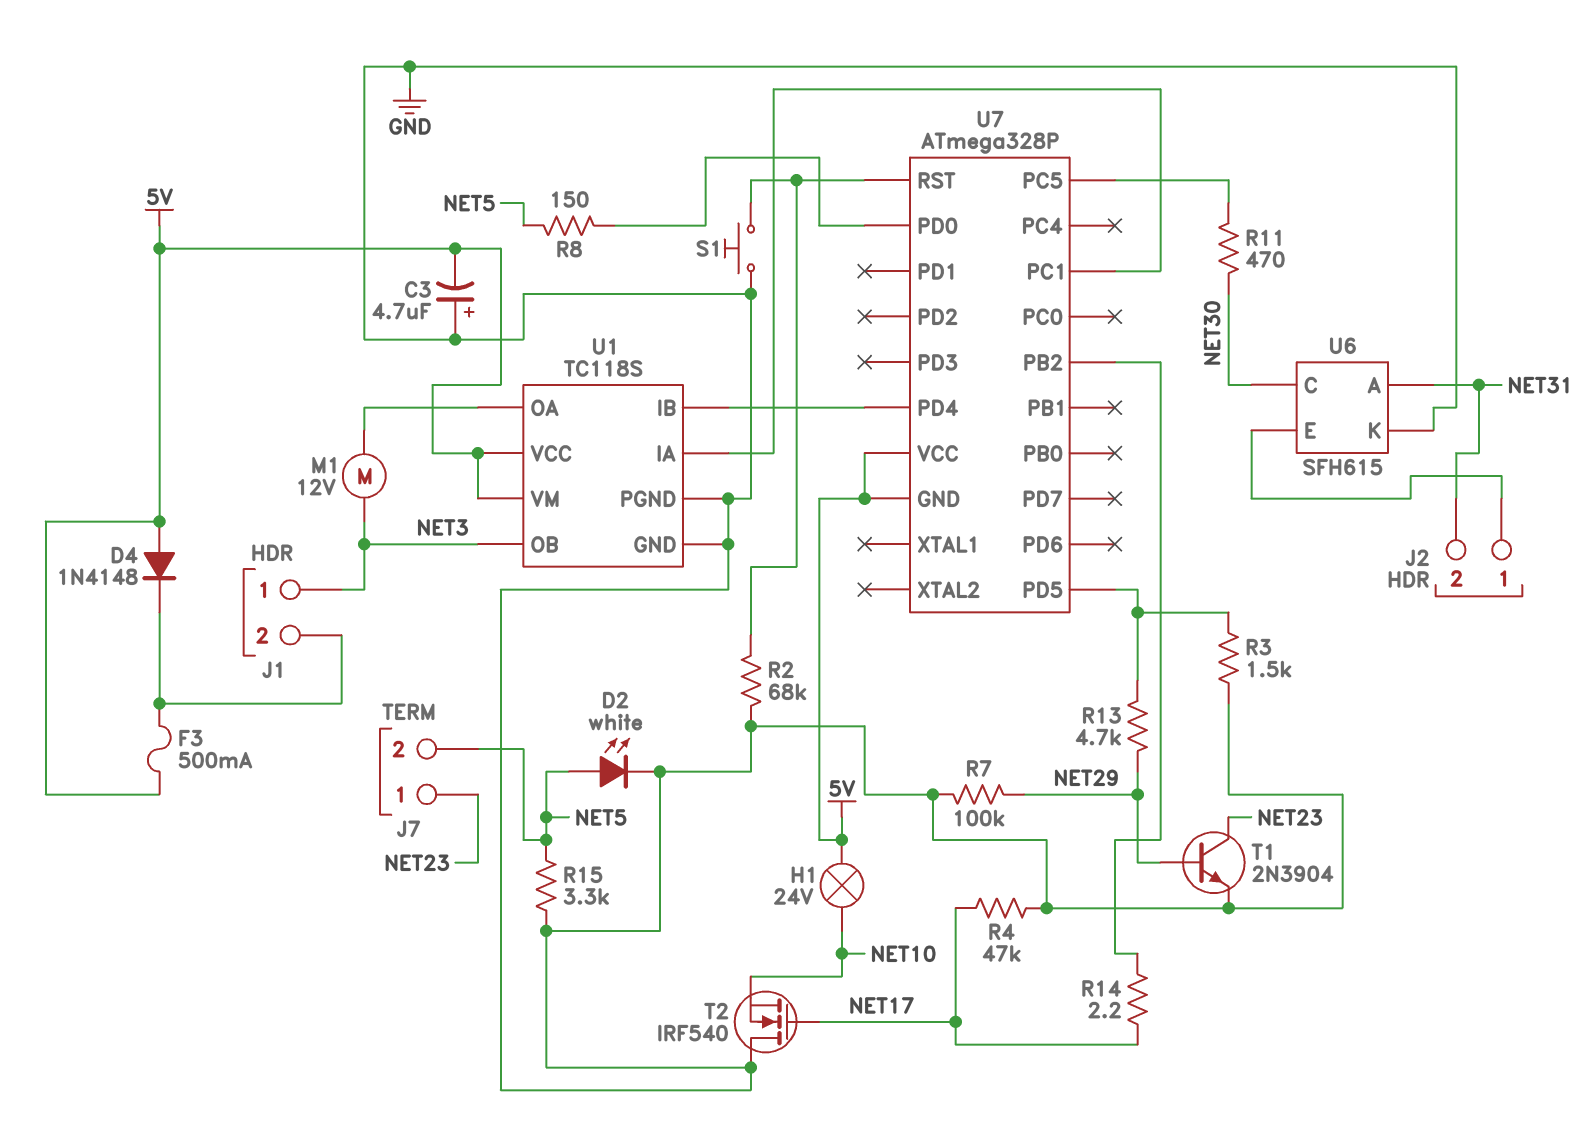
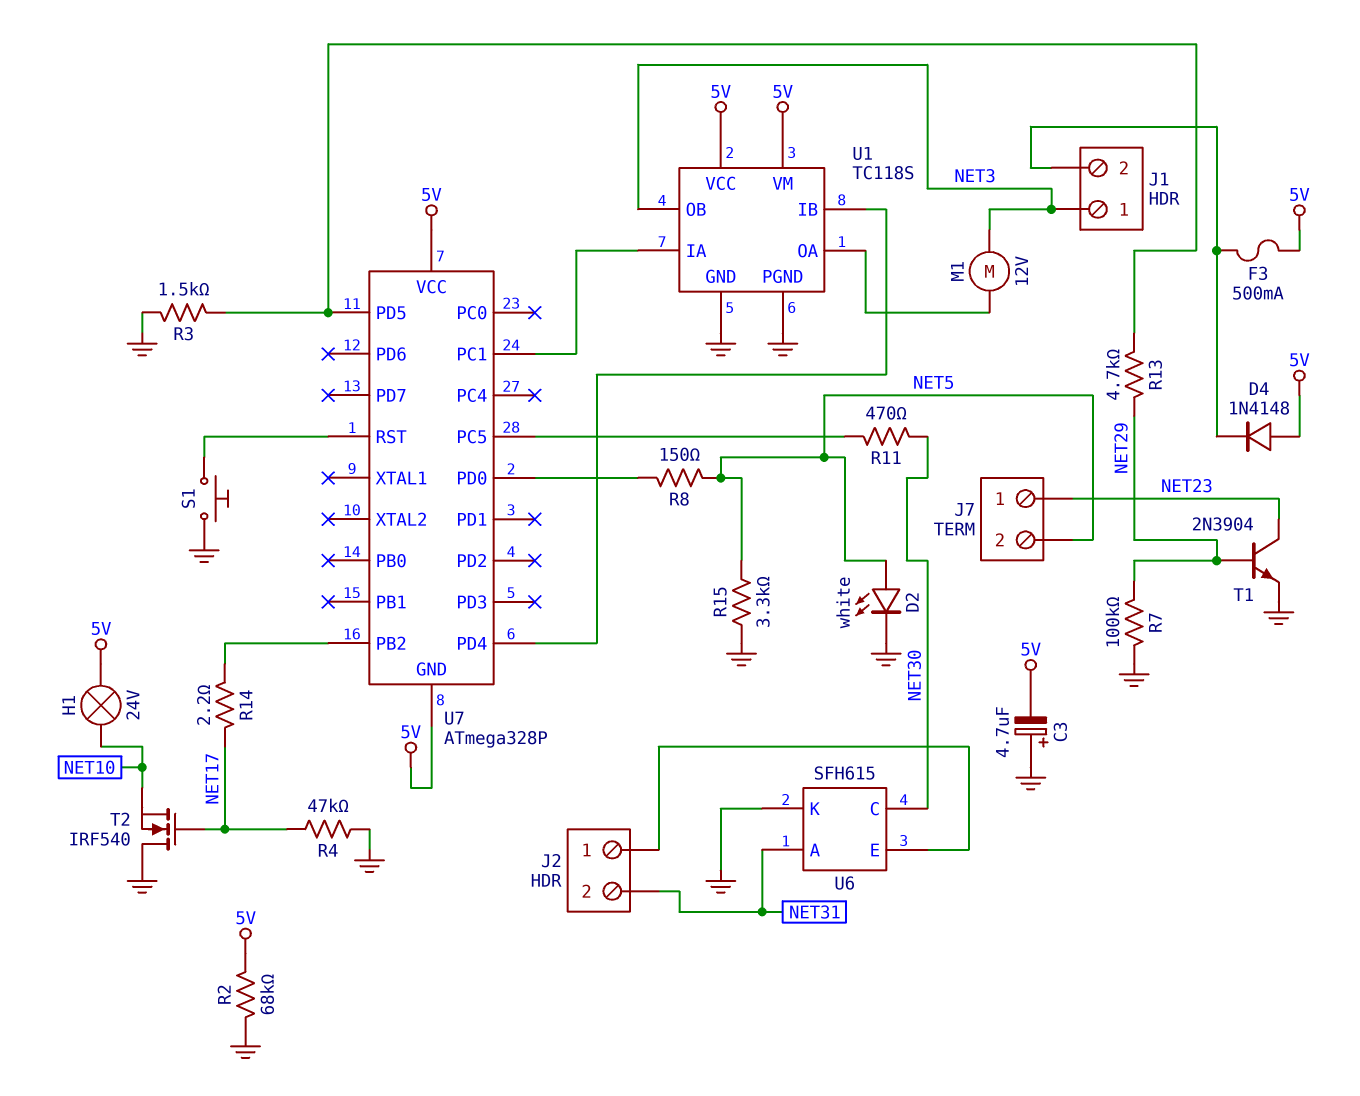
R2: 68k (GND, U7/RST) -> 68k (5V, GND)

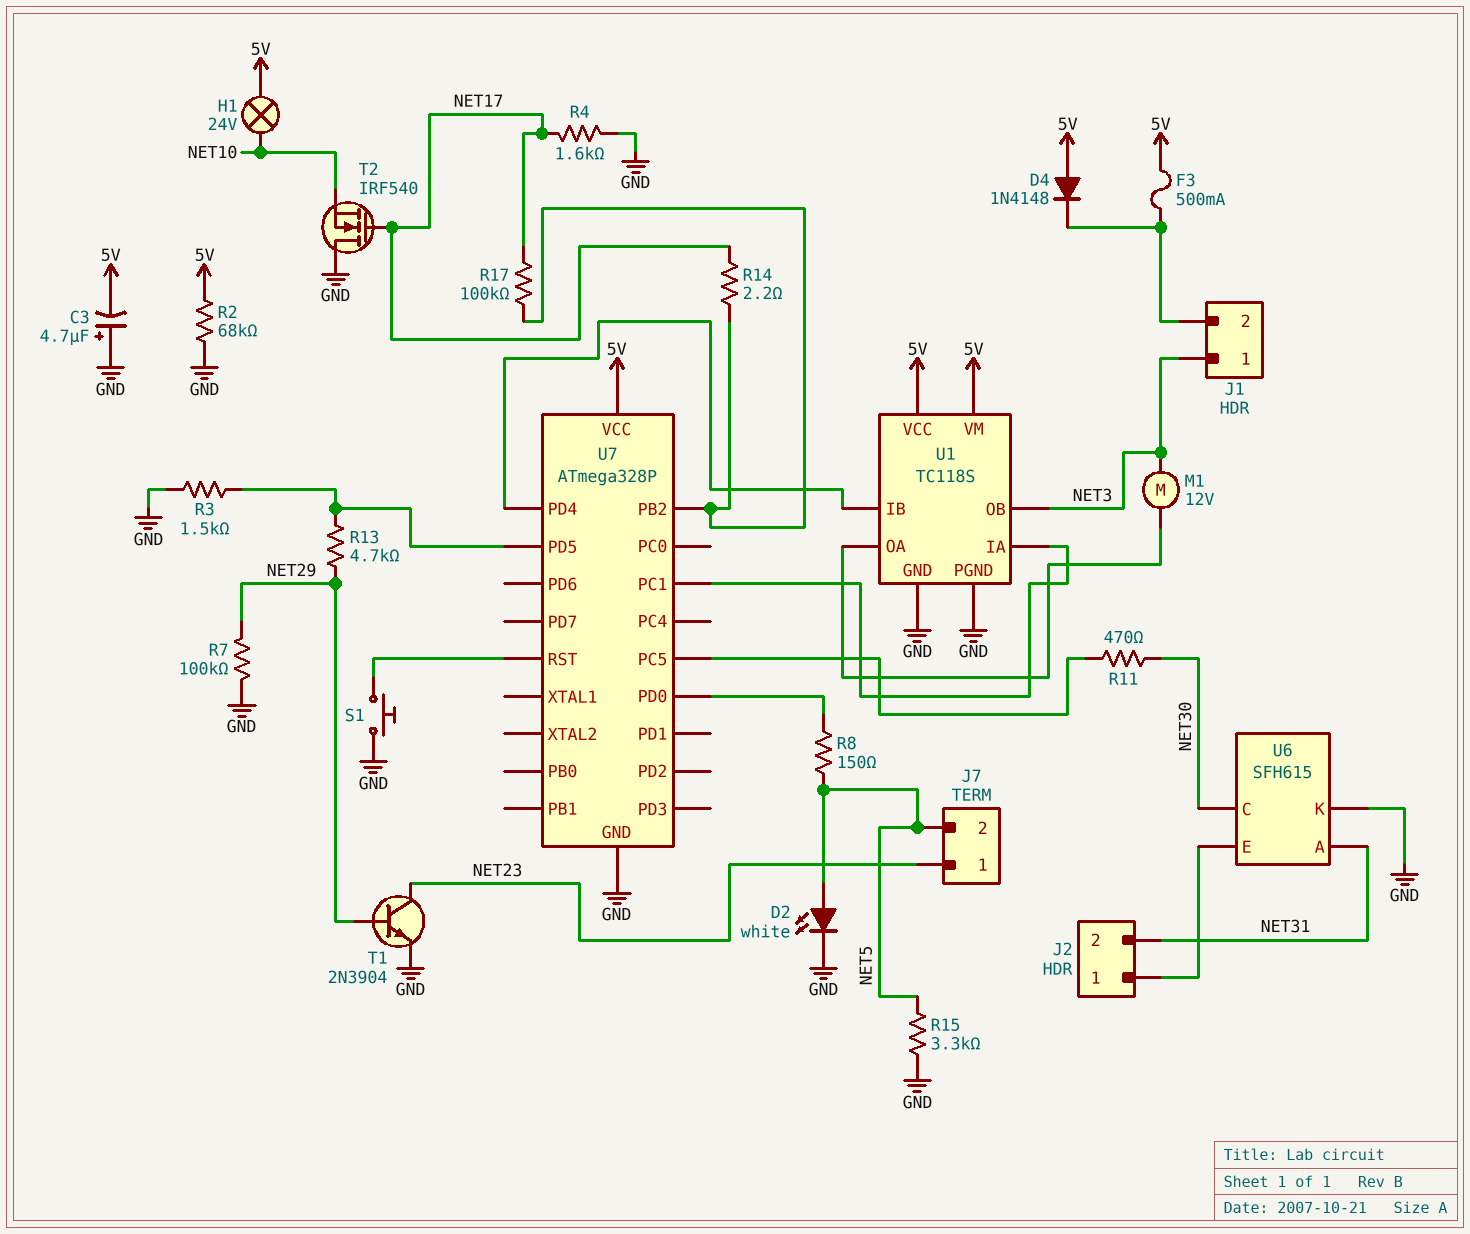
R4: 47k (GND, NET17) -> 1.6k (GND, NET17)
R17: none -> 100k (NET17, U7/PB2)
U7 pin GND: 5V -> GND

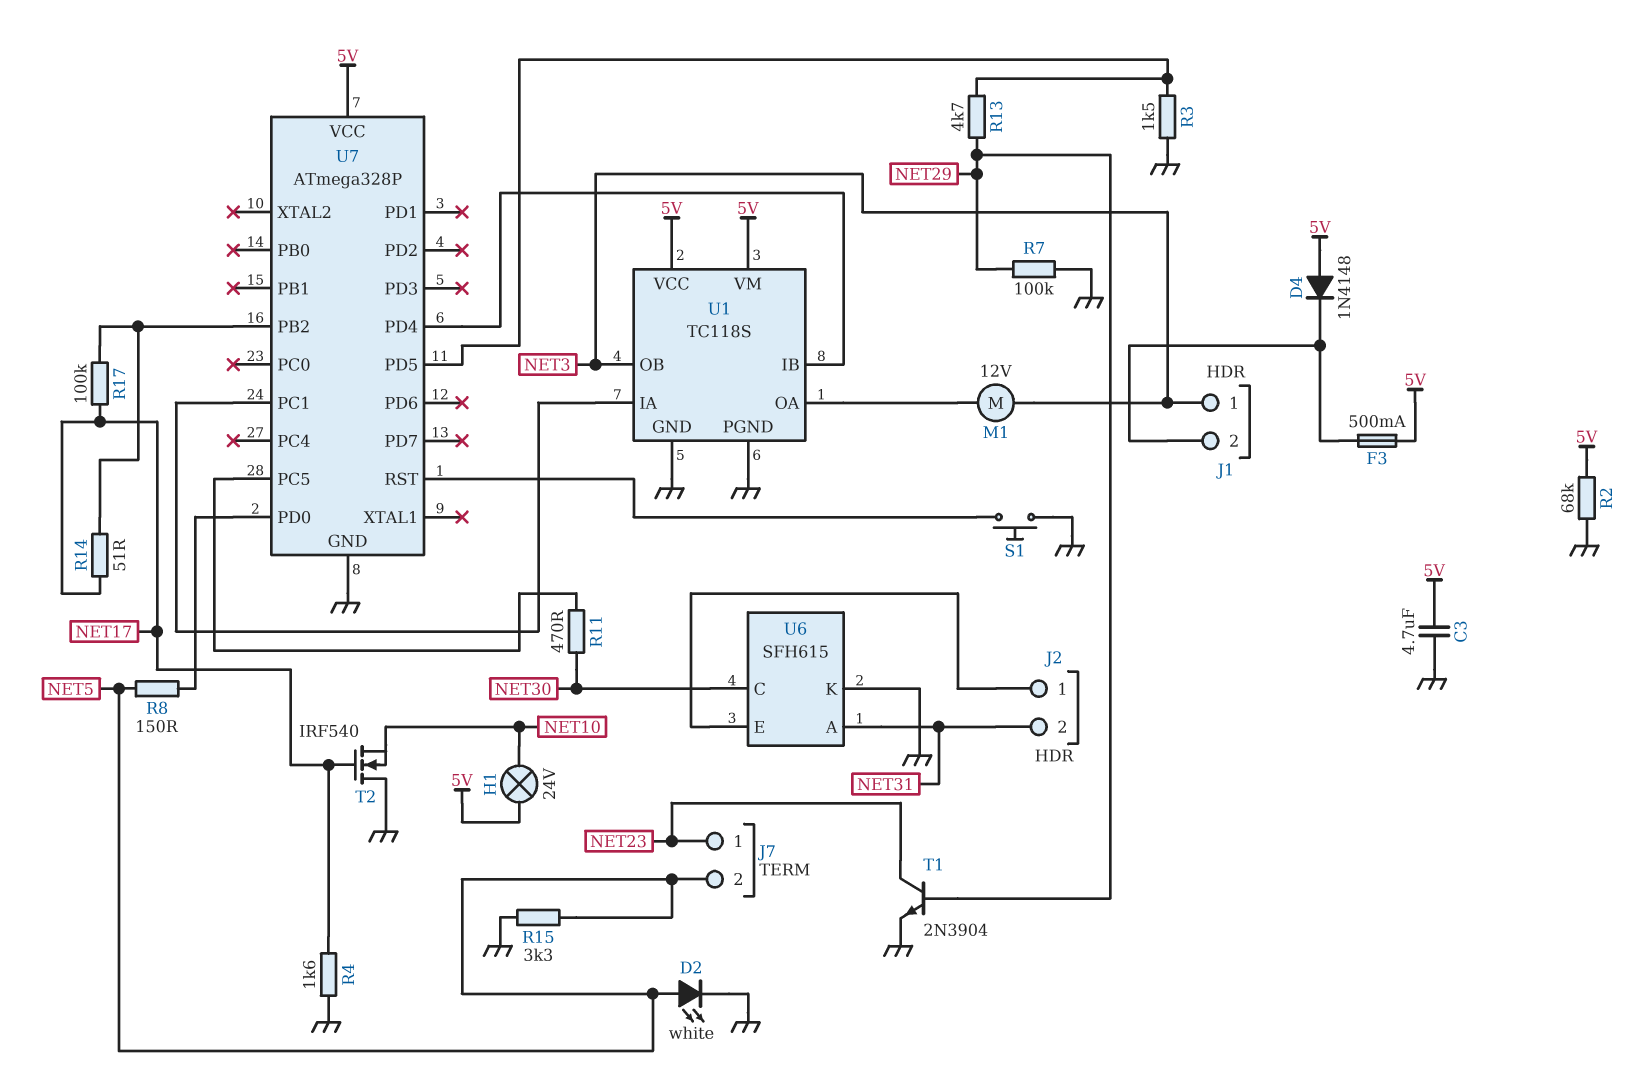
C3: 4.7uF (plus GND, minus 5V) -> 4.7uF (5V, GND)
R14: 2.2 (NET17, U7/PB2) -> 51 (NET17, U7/PB2)

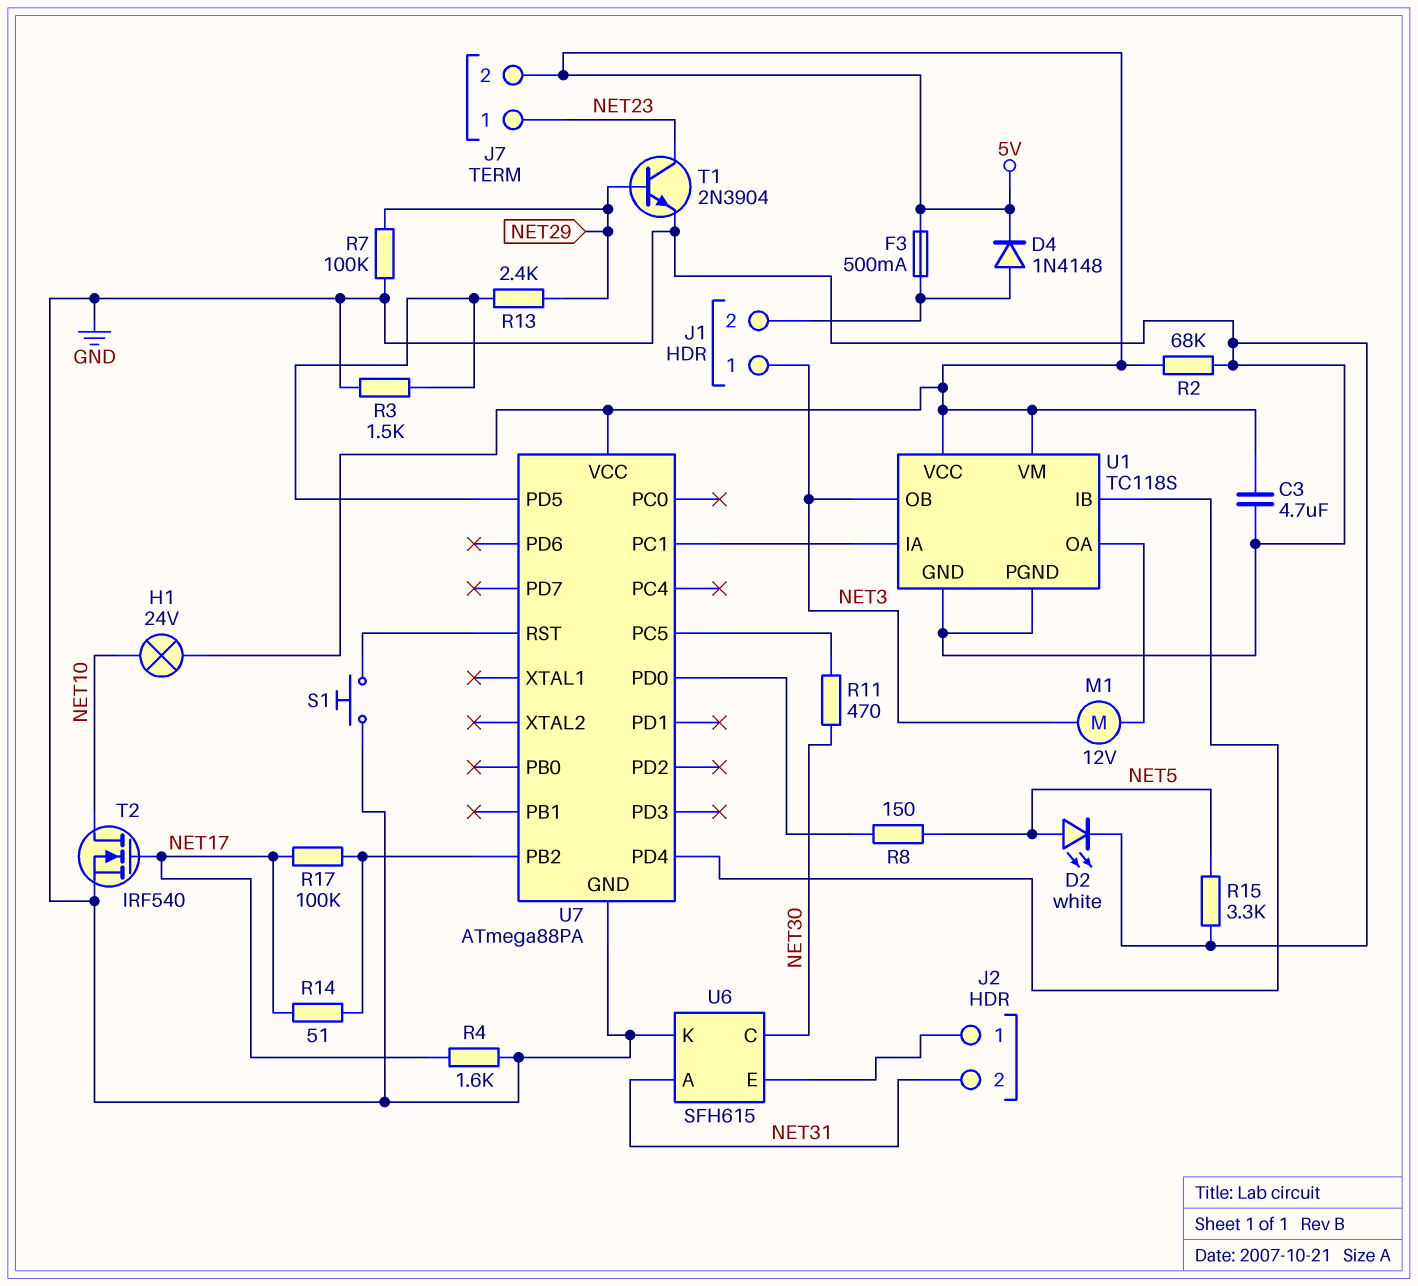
D4: diode 1N4148 (A 5V, K J1/2) -> diode 1N4148 (A J1/2, K 5V)
J7 pin 2: NET5 -> 5V
R13: 4.7k (NET29, U7/PD5) -> 2.4k (NET29, U7/PD5)
T2: NMOS IRF540 (G NET17, D GND, S NET10) -> NMOS IRF540 (G NET17, D NET10, S GND)
U7: ATmega328P -> ATmega88PA

